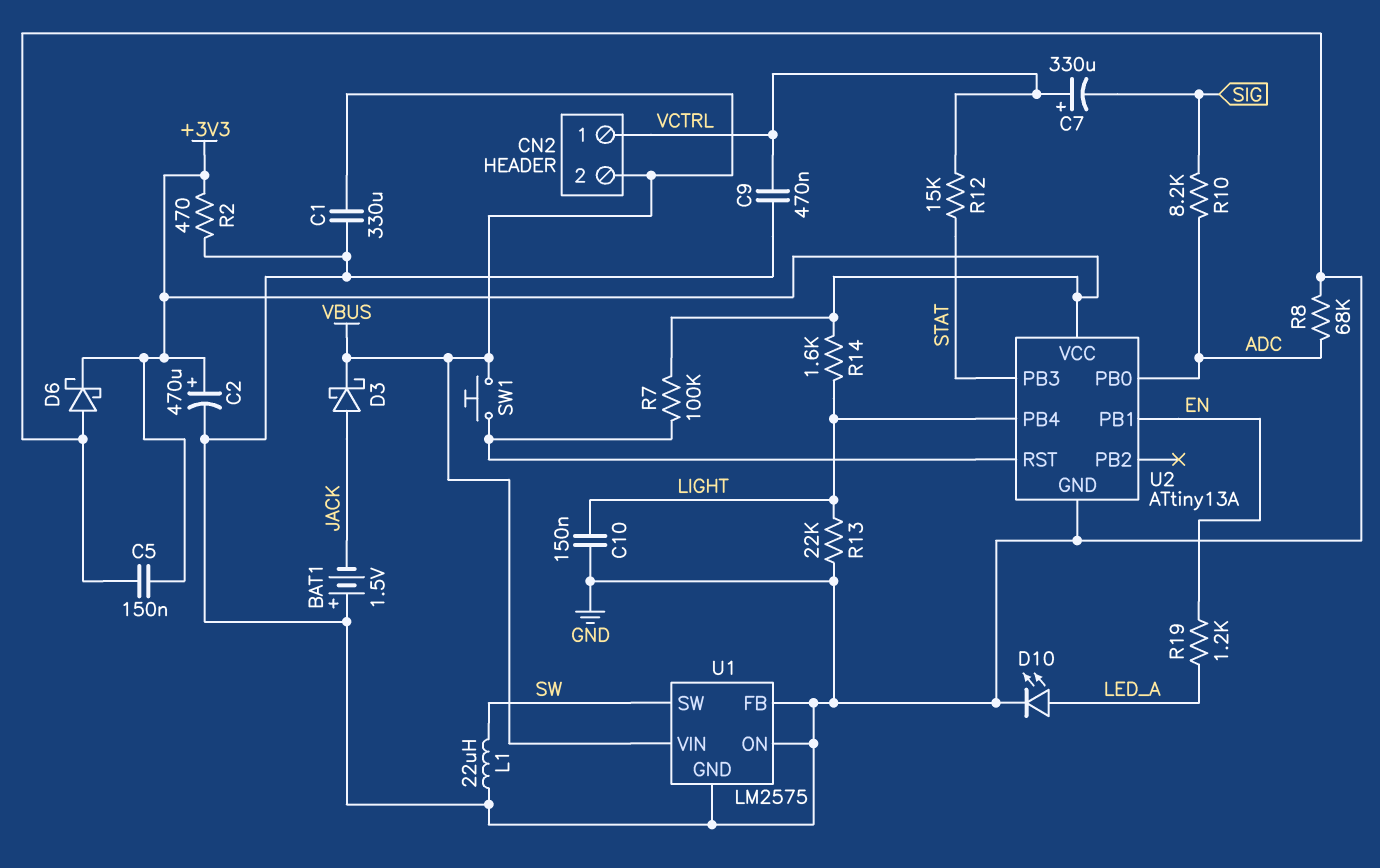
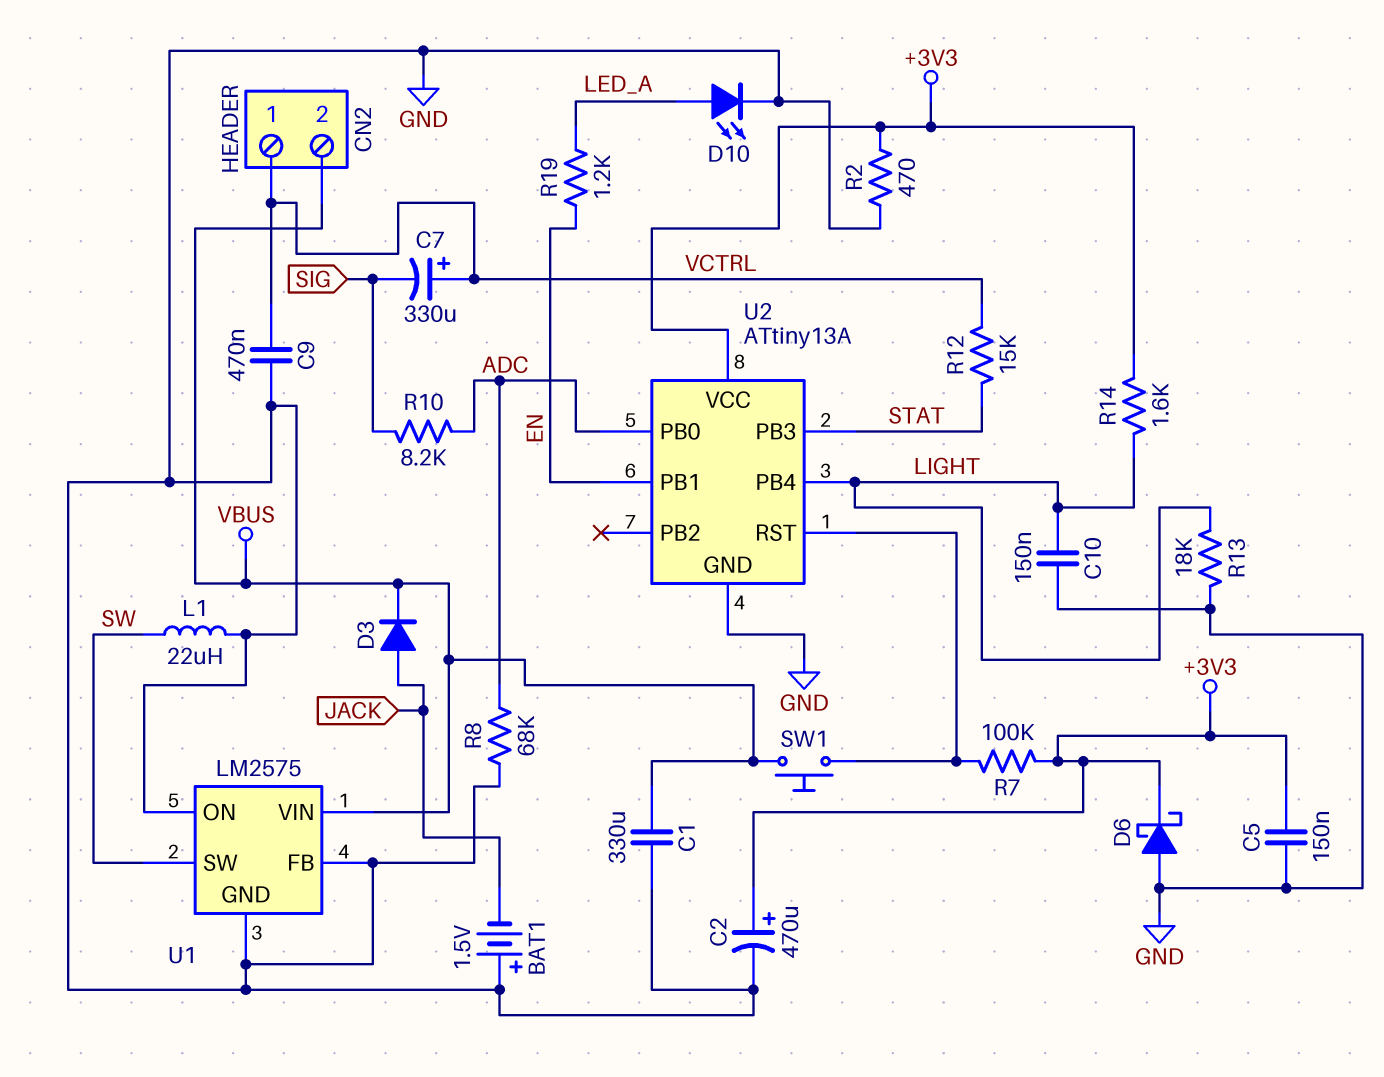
D3: schottky (A JACK, K VBUS) -> diode (A JACK, K VBUS)
R13: 22k (GND, LIGHT) -> 18k (GND, LIGHT)

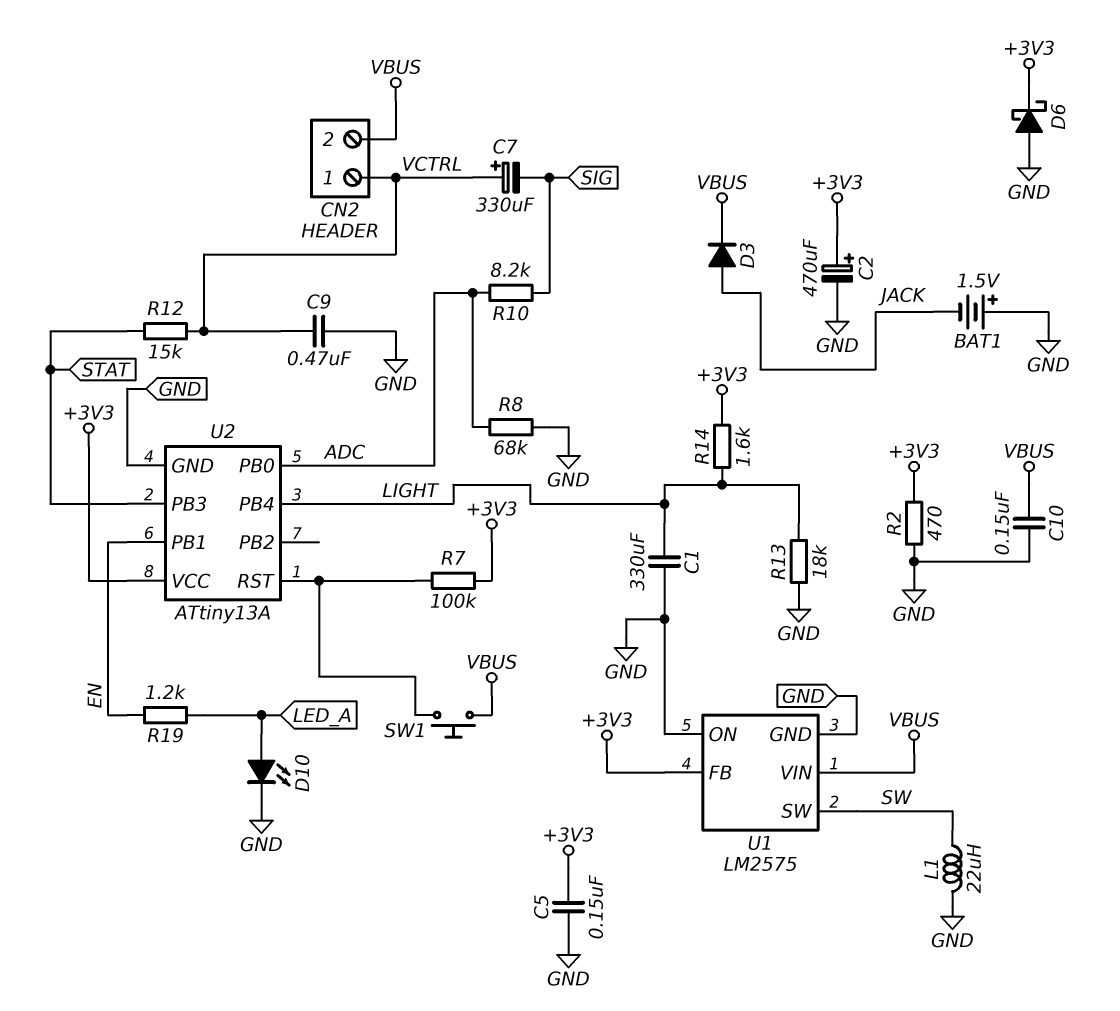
C1: 330uF (GND, VBUS) -> 330uF (GND, LIGHT)
C10: 150nF (GND, LIGHT) -> 150nF (GND, VBUS)
U1 pin FB: GND -> +3V3

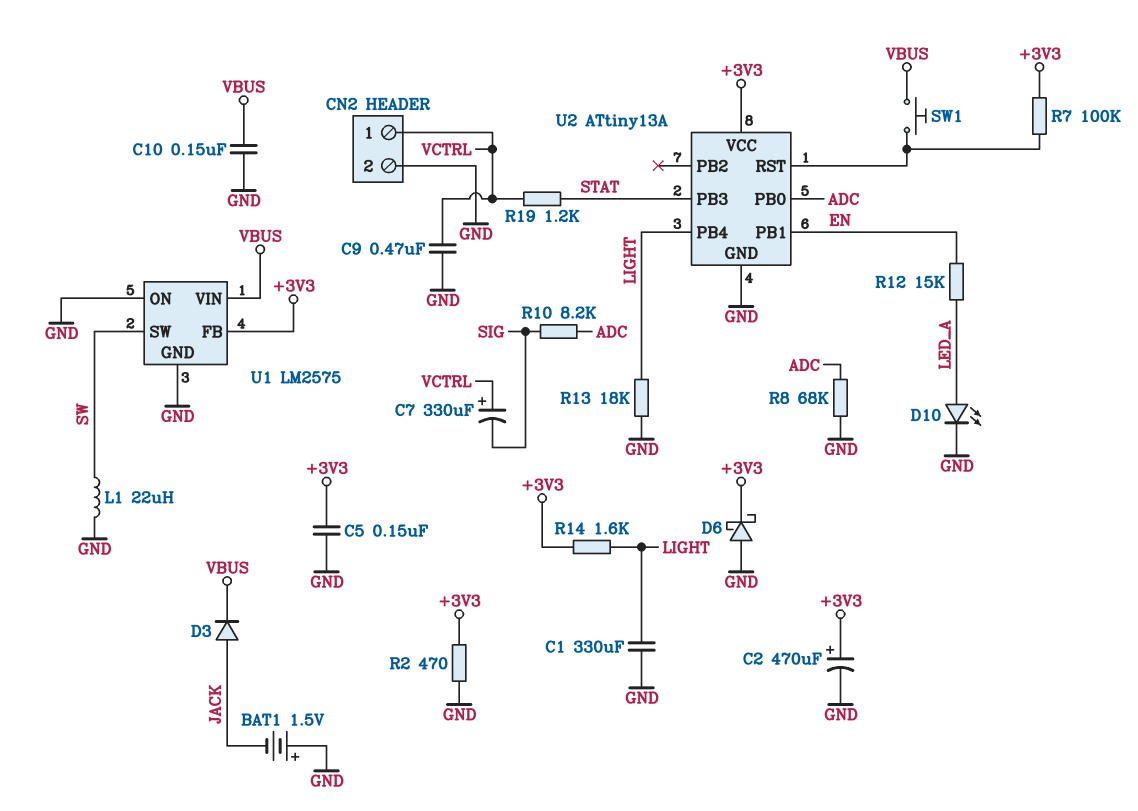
CN2 pin 2: VBUS -> GND
R12: 15k (STAT, VCTRL) -> 15k (EN, LED_A)
R19: 1.2k (EN, LED_A) -> 1.2k (STAT, VCTRL)

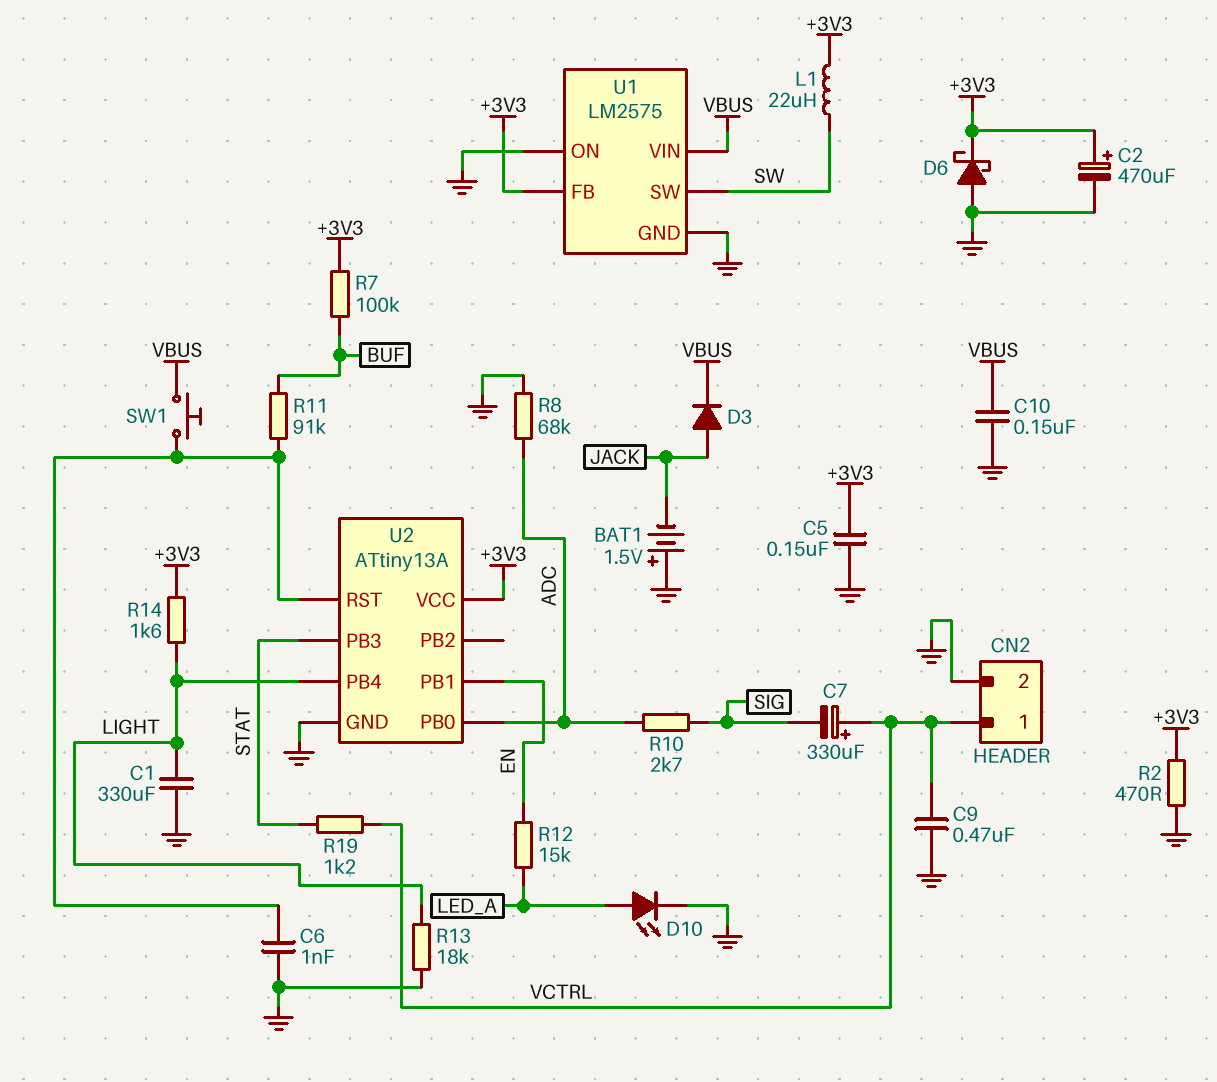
C6: none -> 1nF (GND, U2/RST)
L1: 22uH (GND, SW) -> 22uH (+3V3, SW)
R7: 100k (+3V3, U2/RST) -> 100k (+3V3, BUF)
R10: 8.2k (ADC, SIG) -> 2.7k (ADC, SIG)
R11: none -> 91k (BUF, U2/RST)

